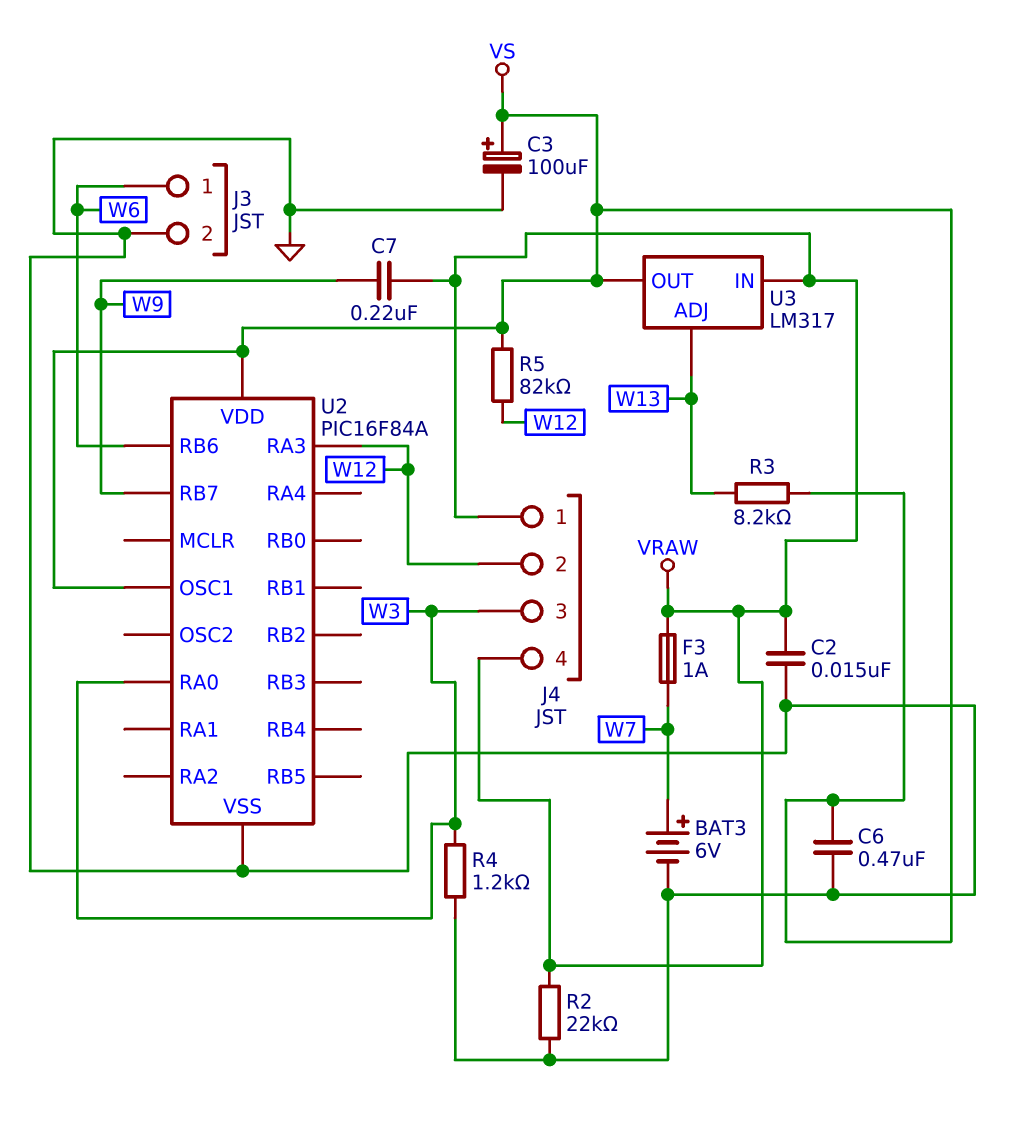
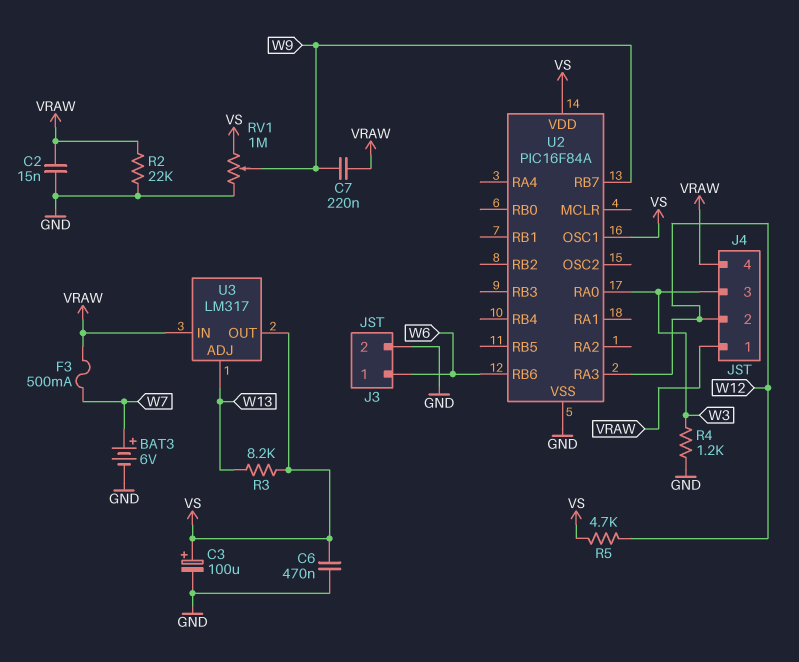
F3: 1A (VRAW, W7) -> 500mA (VRAW, W7)
R5: 82k (VS, W12) -> 4.7k (VS, W12)
RV1: none -> 1M (GND, VS, wiper W9)

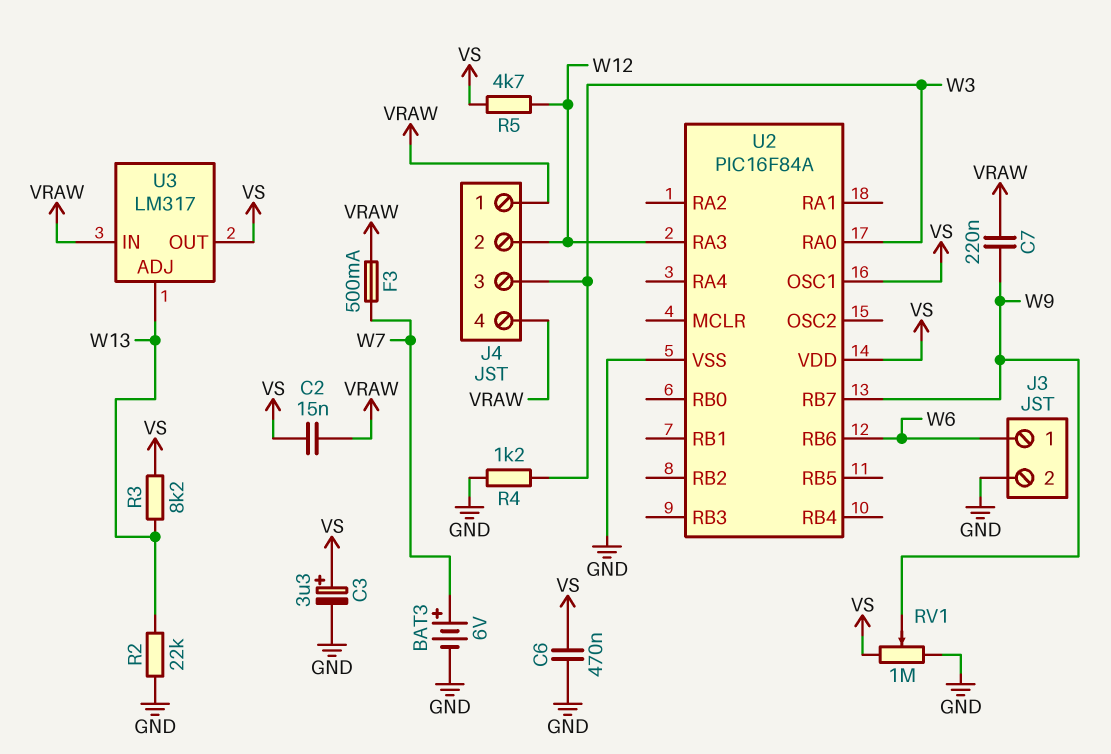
C2: 15nF (GND, VRAW) -> 15nF (VRAW, VS)
C3: 100uF (plus VS, minus GND) -> 3.3uF (plus VS, minus GND)
R2: 22k (GND, VRAW) -> 22k (GND, W13)

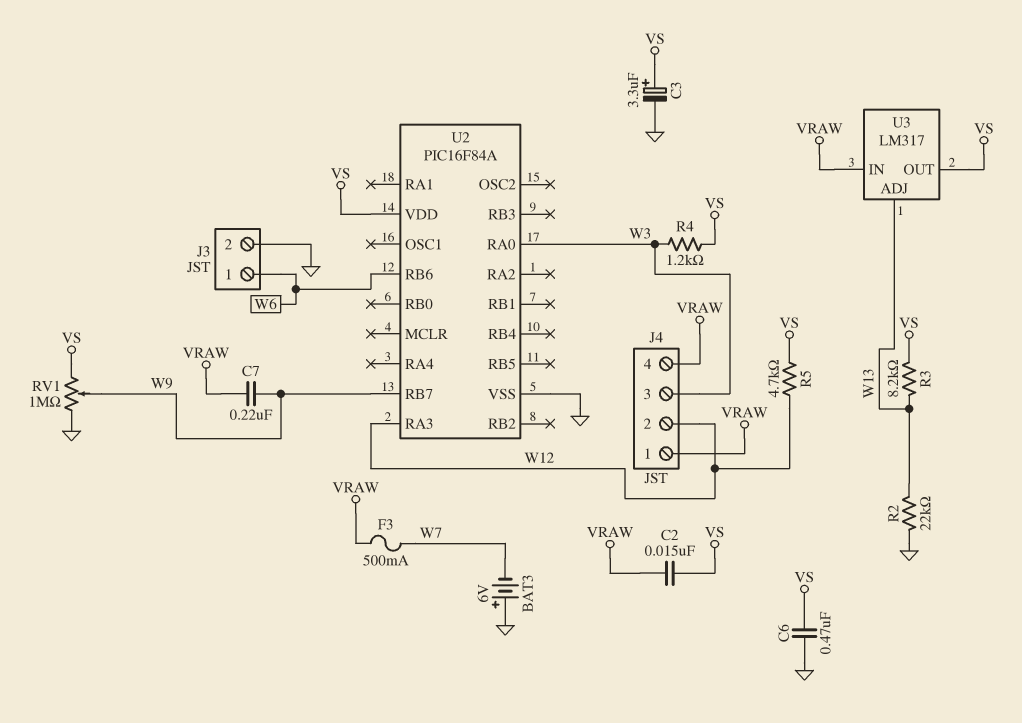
BAT3: 6V (plus W7, minus GND) -> 6V (plus GND, minus W7)
R4: 1.2k (GND, W3) -> 1.2k (VS, W3)
U2 pin OSC1: VS -> none

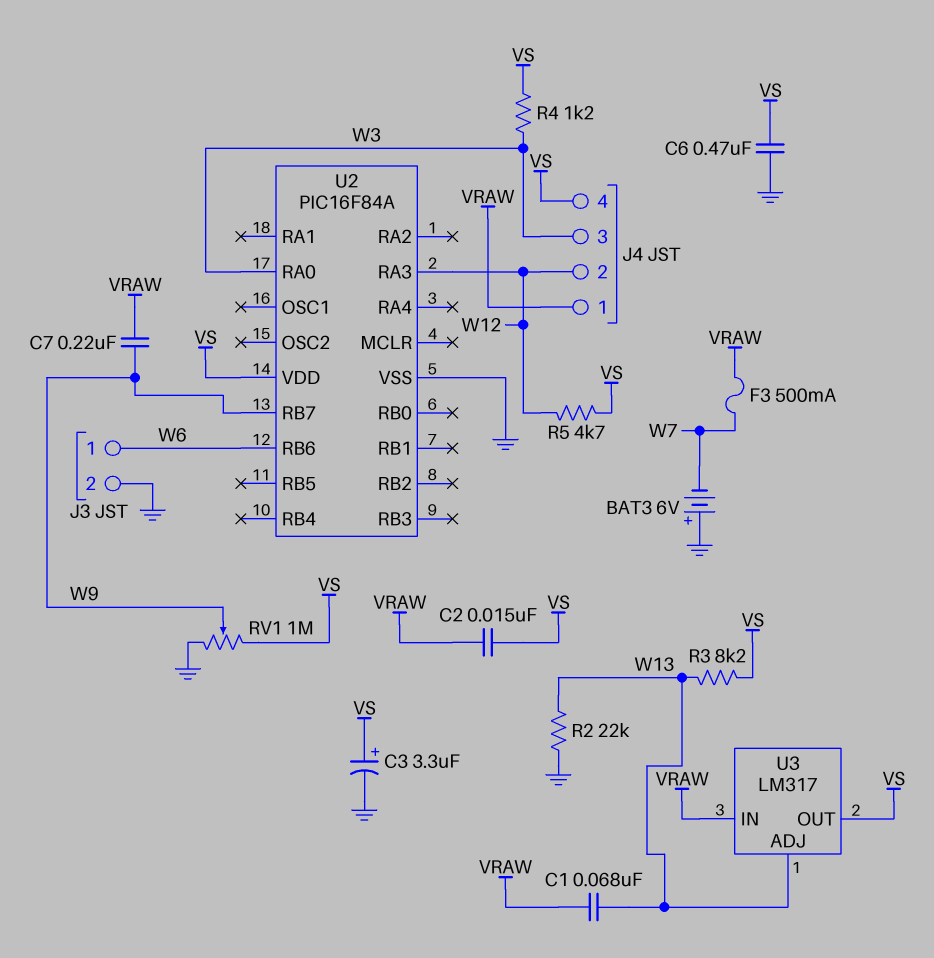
C1: none -> 68nF (VRAW, W13)
J4 pin 4: VRAW -> VS

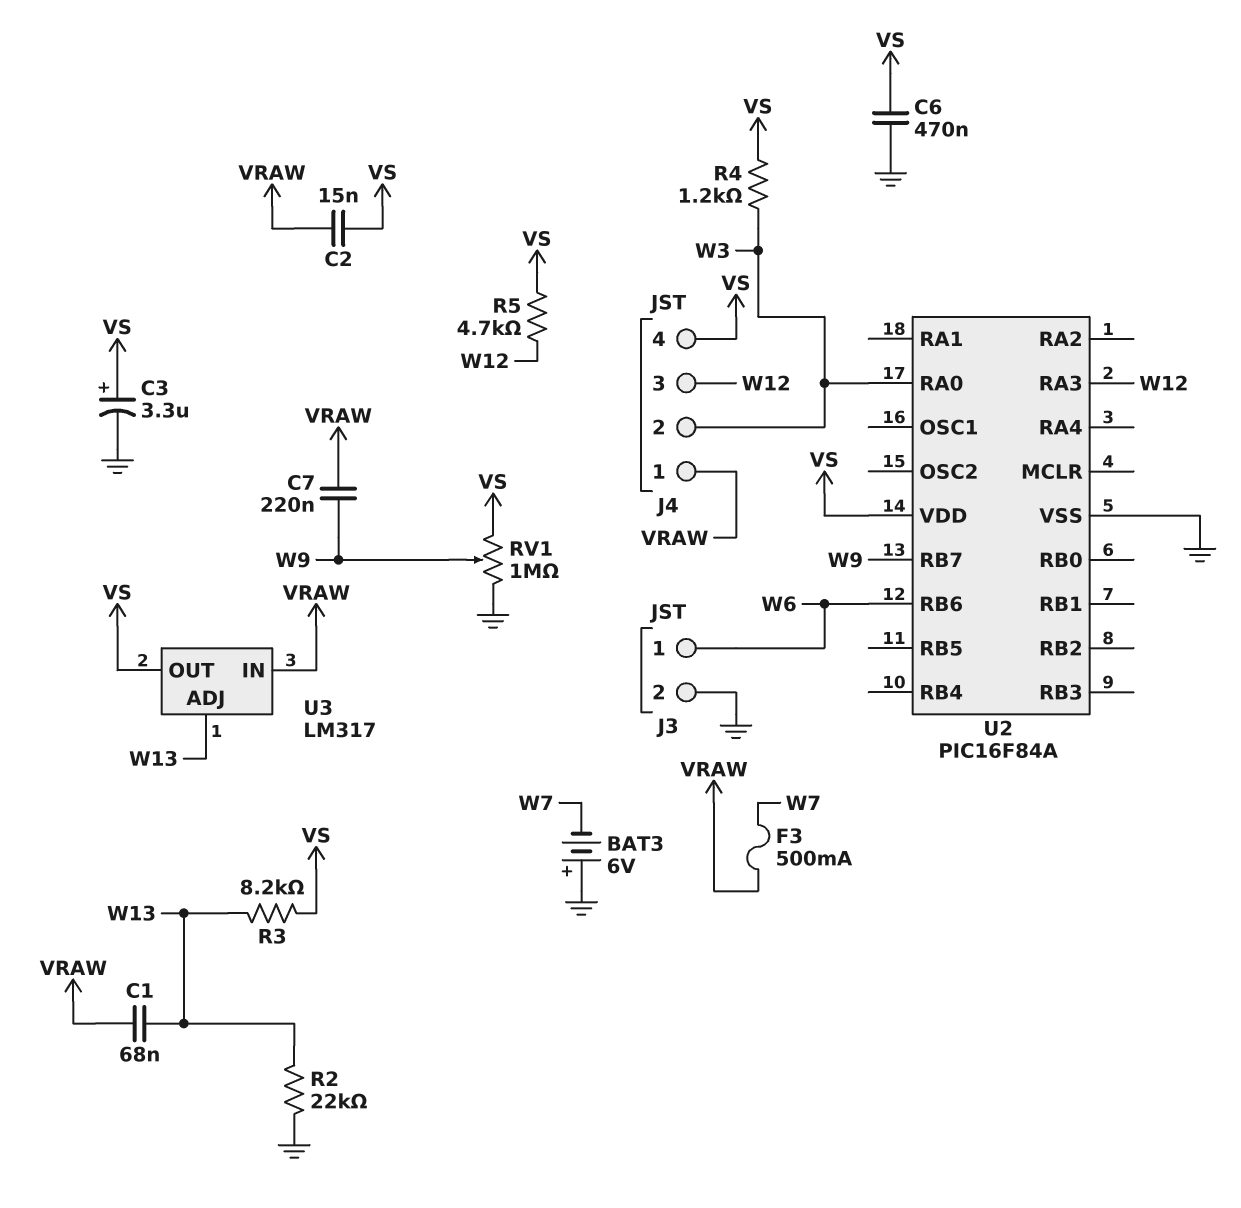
J4 pin 2: W12 -> W3
J4 pin 3: W3 -> W12

